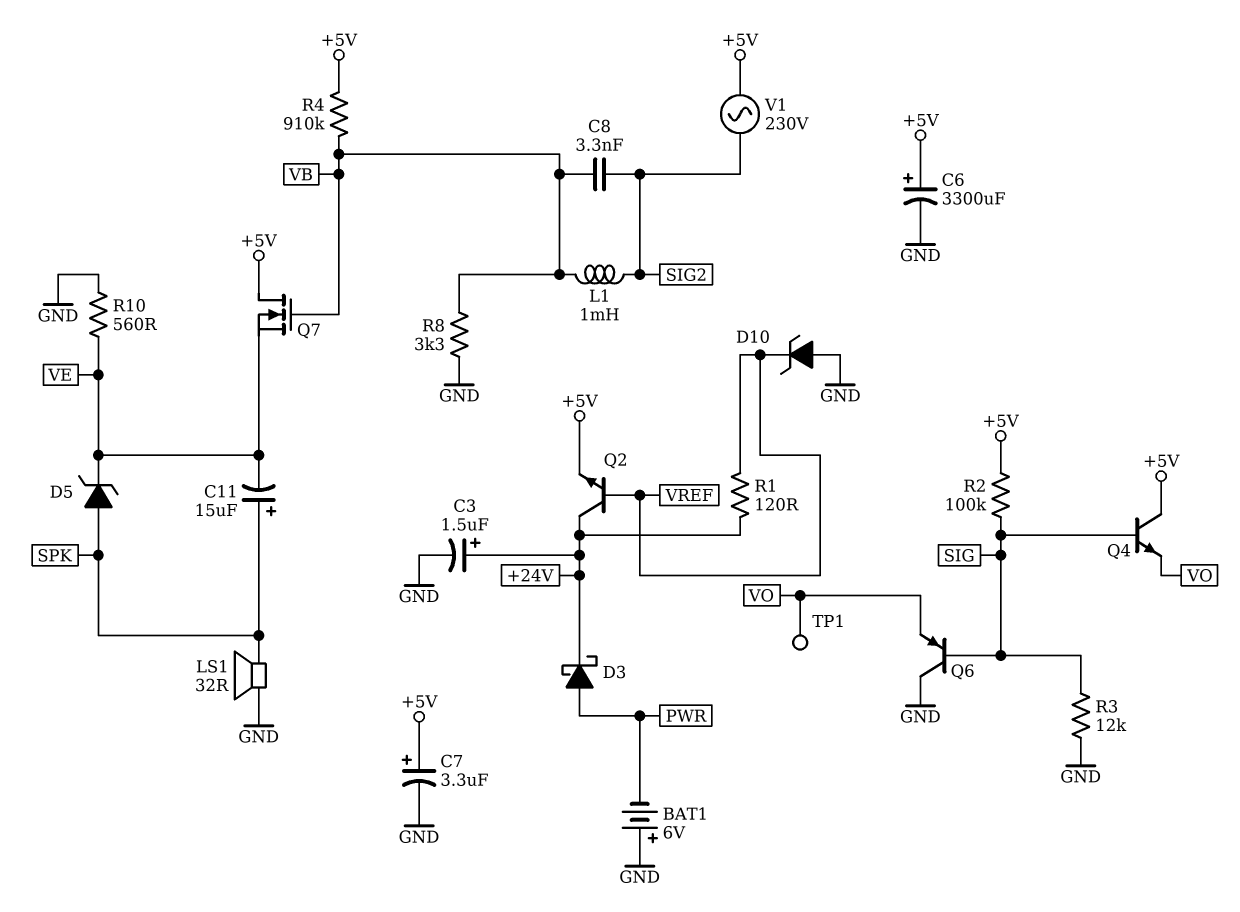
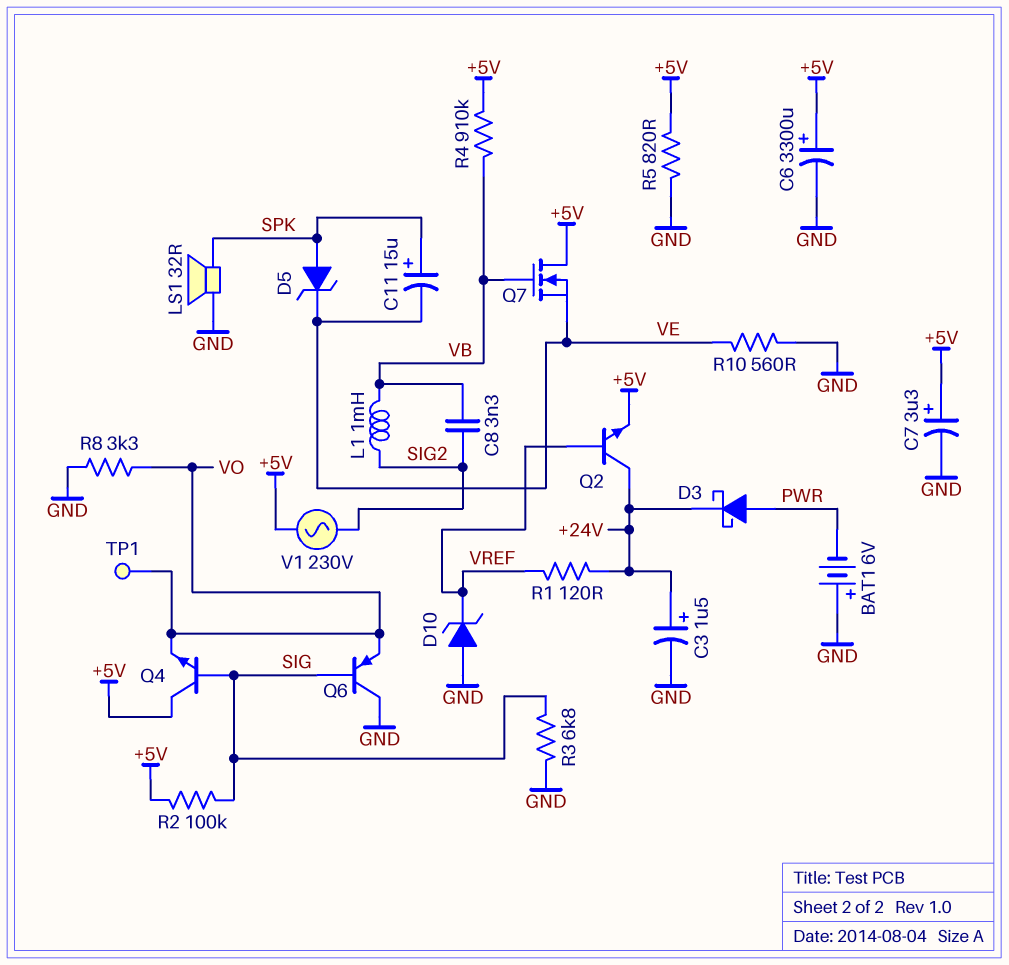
R3: 12k (GND, SIG) -> 6.8k (GND, SIG)
R5: none -> 820 (+5V, GND)
R8: 3.3k (GND, VB) -> 3.3k (GND, VO)

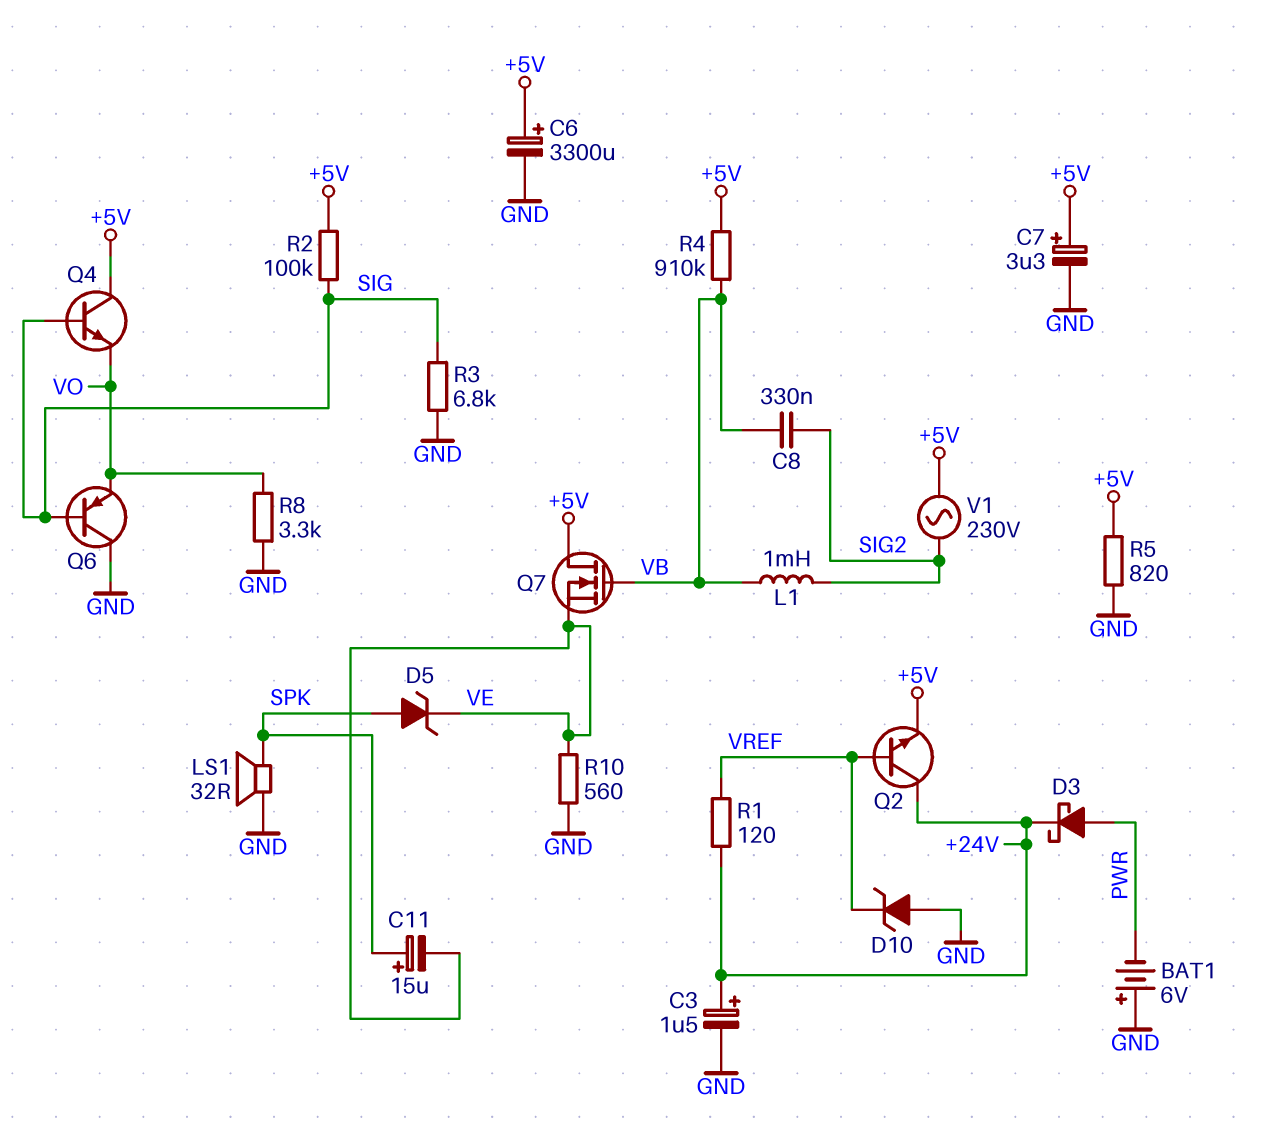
C8: 3.3nF (SIG2, VB) -> 330nF (SIG2, VB)
TP1: test point (VO) -> none

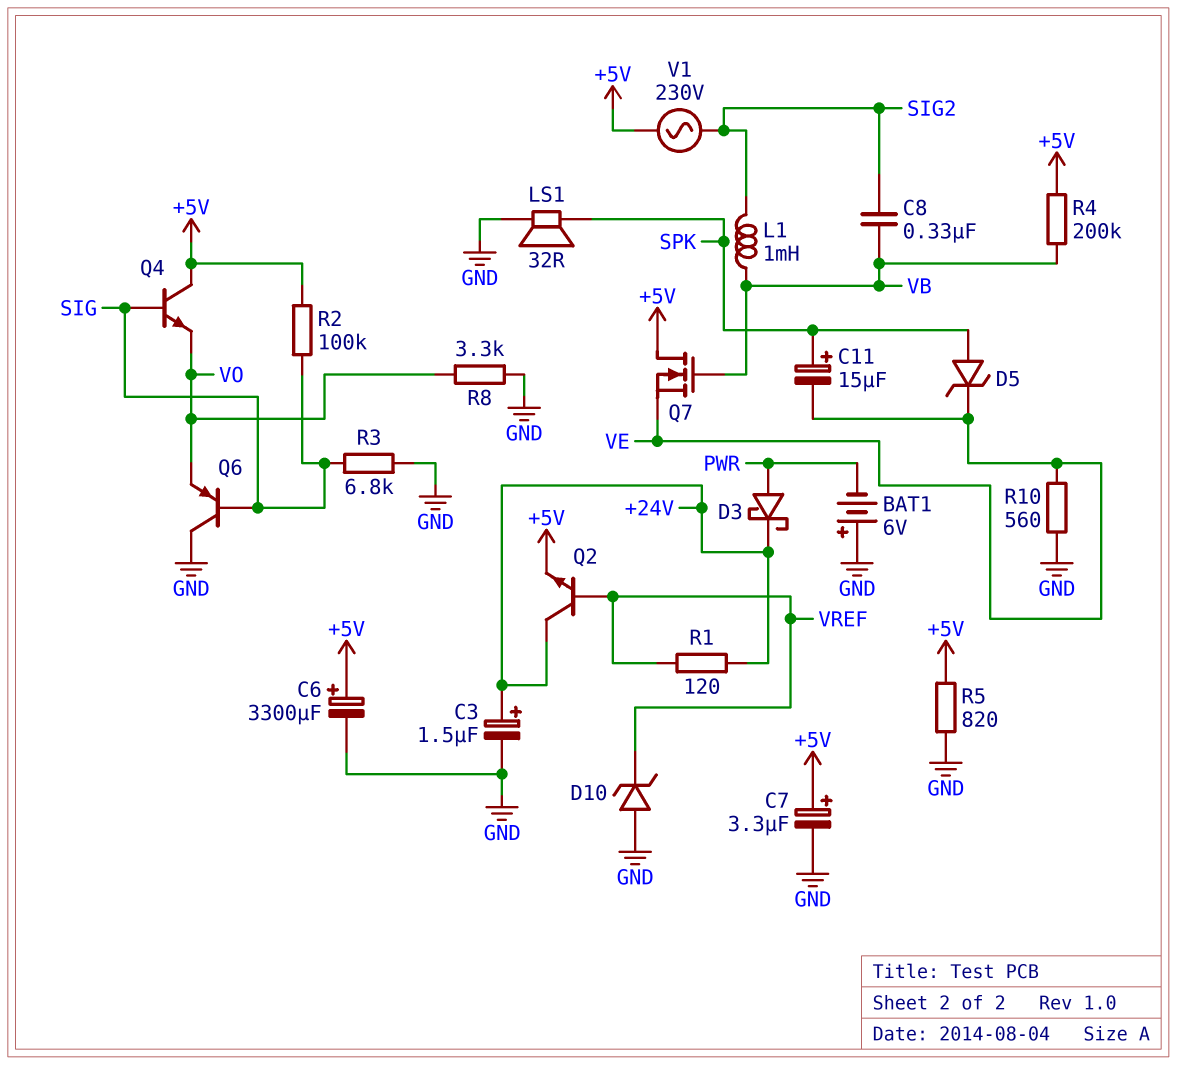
R4: 910k (+5V, VB) -> 200k (+5V, VB)

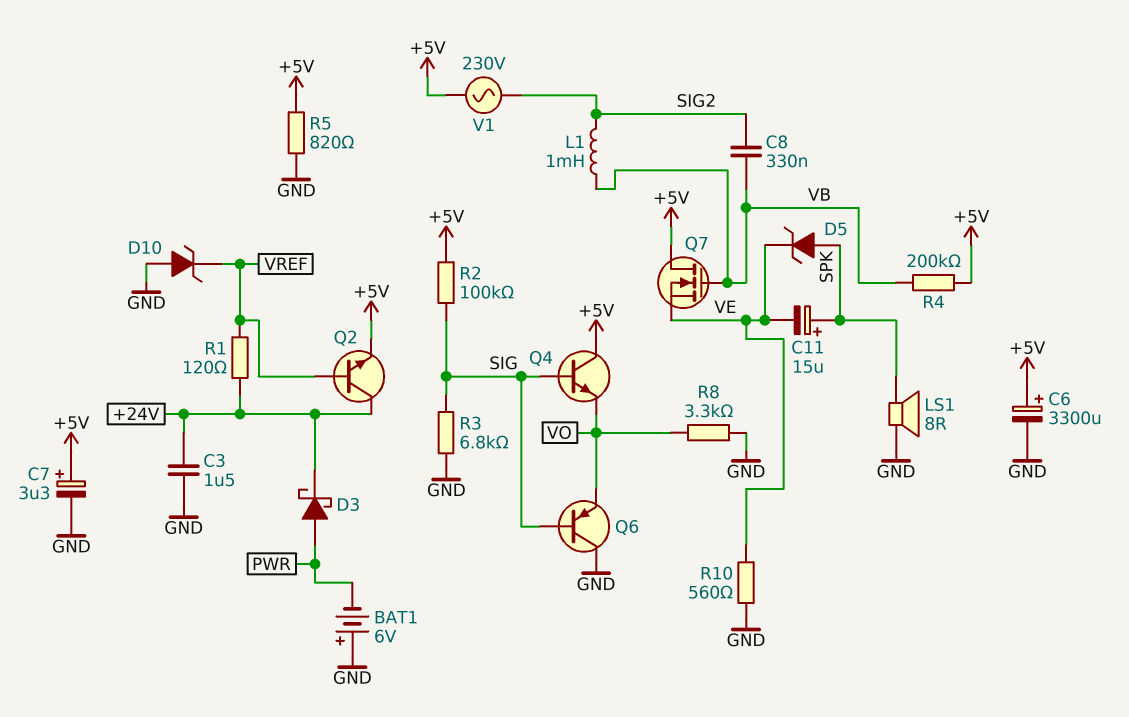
C3: 1.5uF (plus +24V, minus GND) -> 1.5uF (+24V, GND)
LS1: speaker 32R (GND, SPK) -> speaker 8R (GND, SPK)

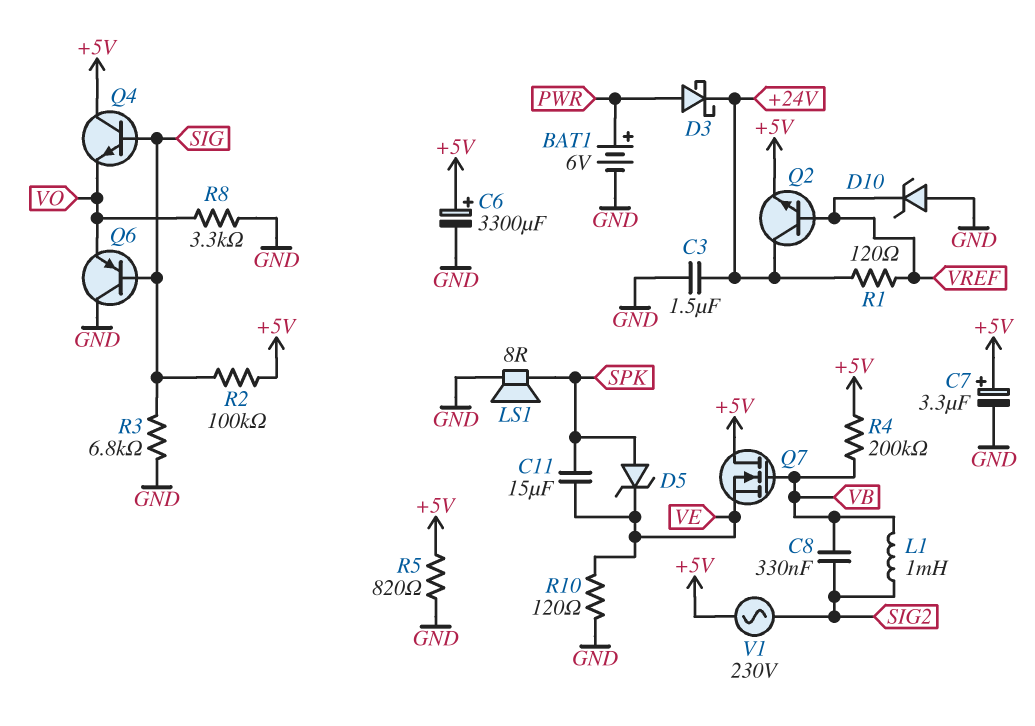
BAT1: 6V (plus GND, minus PWR) -> 6V (plus PWR, minus GND)
C11: 15uF (plus SPK, minus VE) -> 15uF (SPK, VE)
R10: 560 (GND, VE) -> 120 (GND, VE)

